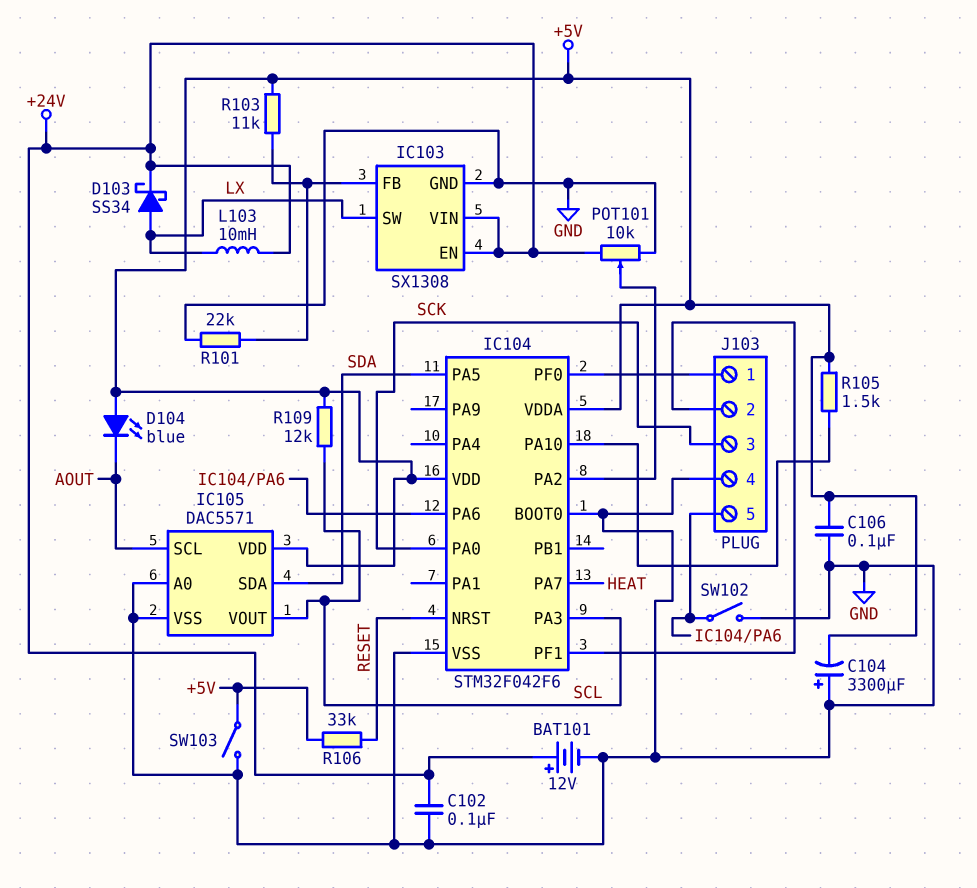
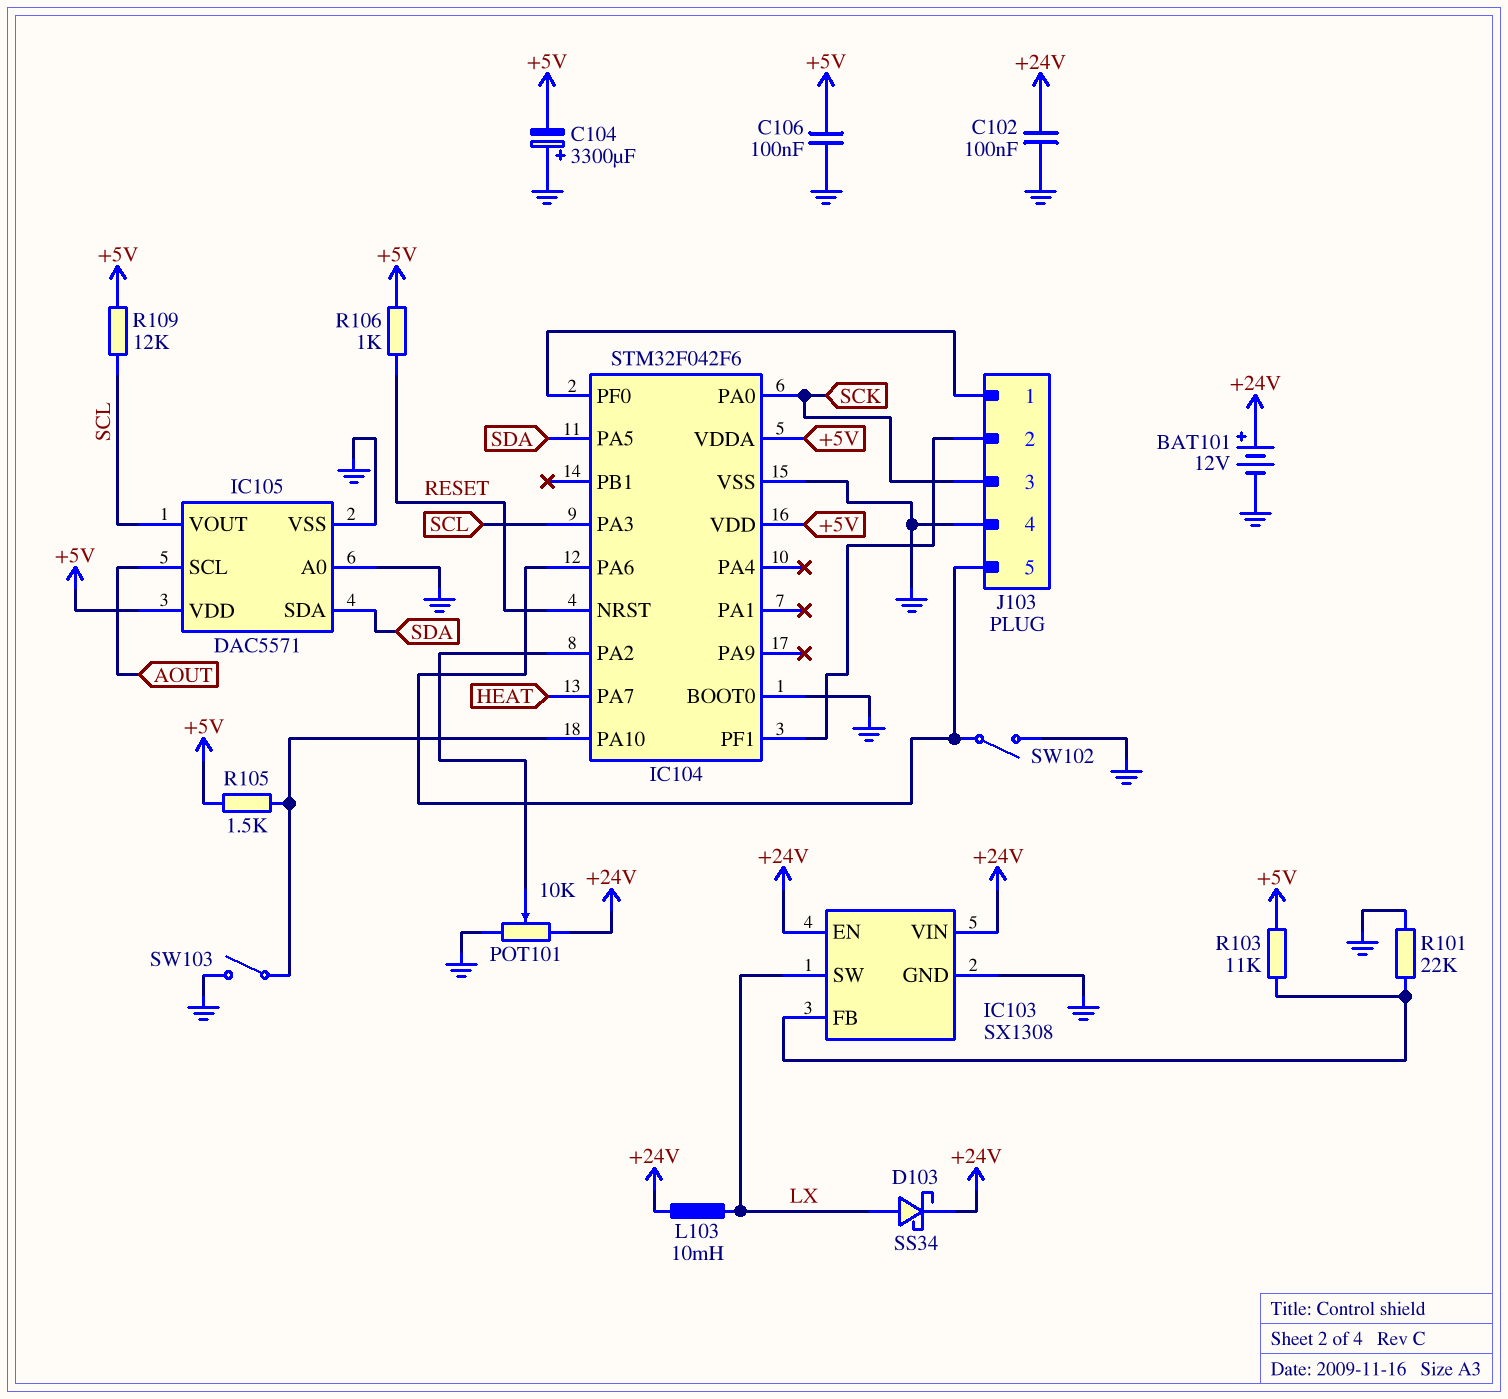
D104: LED blue (A +5V, K AOUT) -> none
R106: 33k (+5V, RESET) -> 1k (+5V, RESET)
SW103: switch (+5V, GND) -> switch (GND, IC104/PA10)

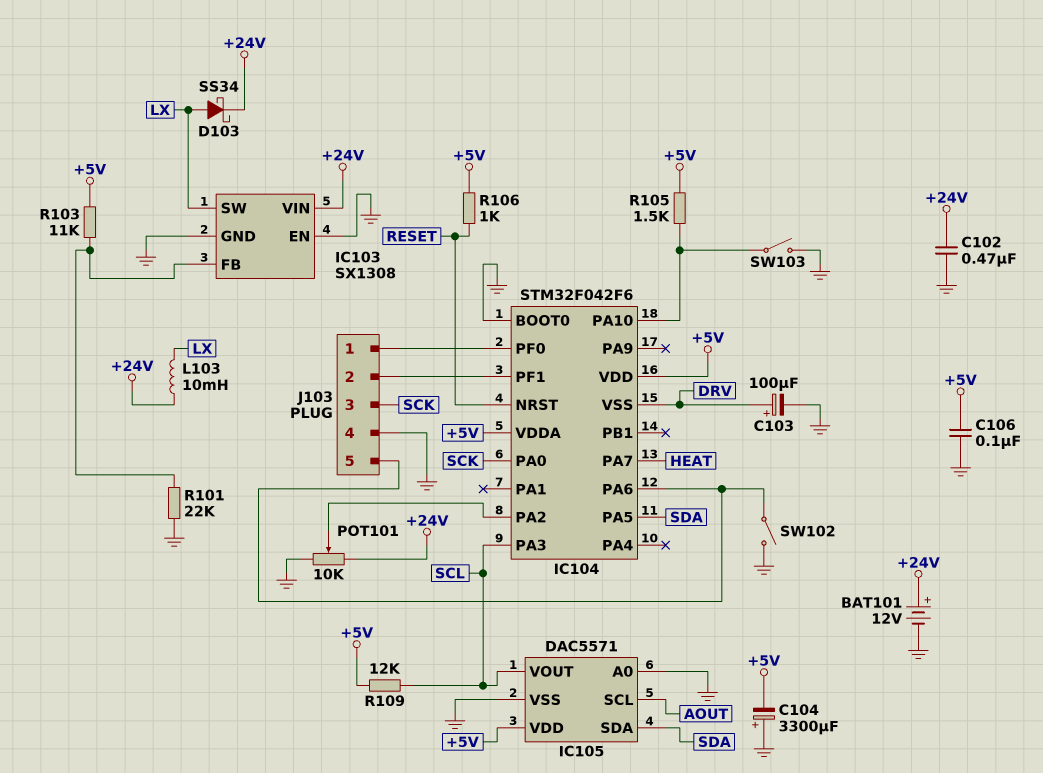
C102: 100nF (+24V, GND) -> 470nF (+24V, GND)
C103: none -> 100uF (plus DRV, minus GND)
IC103 pin EN: +24V -> GND
IC104 pin VSS: GND -> DRV

